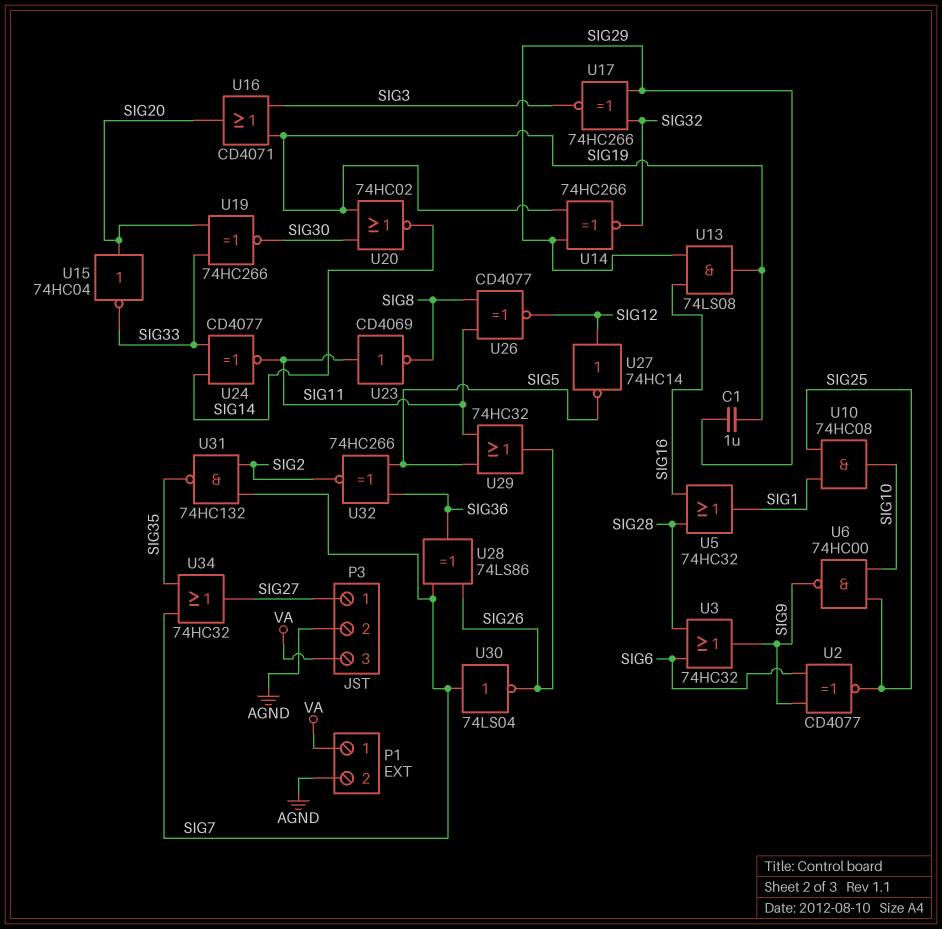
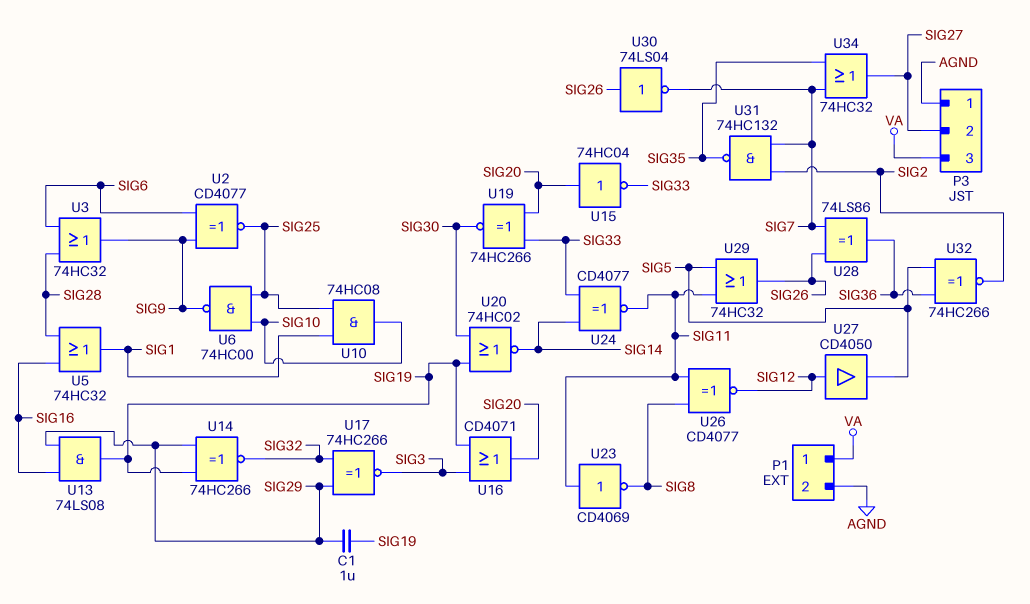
P3 pin 1: SIG27 -> AGND
P3 pin 2: AGND -> SIG27
U27: NOT 74HC14 (in SIG12, out SIG5) -> buffer CD4050 (in SIG12, out SIG5)
U30: NOT 74LS04 (in SIG7, out SIG26) -> NOT 74LS04 (in SIG26, out SIG7)

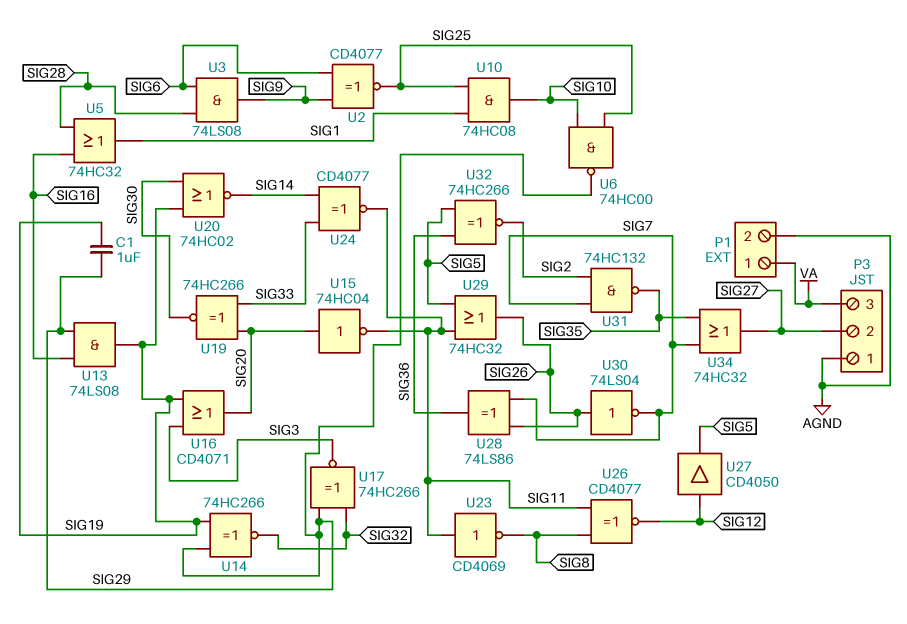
U3: OR 74HC32 (in SIG6, in SIG28, out SIG9) -> AND 74LS08 (in SIG6, in SIG28, out SIG9)
U6: NAND 74HC00 (in SIG10, in SIG25, out SIG9) -> NAND 74HC00 (in SIG10, in SIG25, out SIG29)
U15: NOT 74HC04 (in SIG20, out SIG33) -> NOT 74HC04 (in SIG20, out SIG11)

